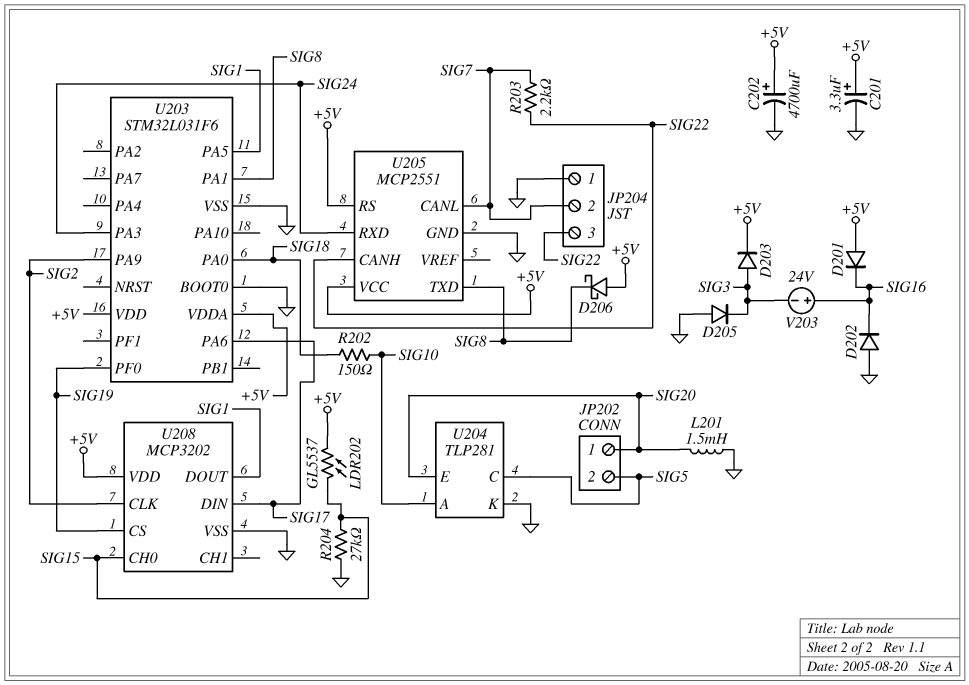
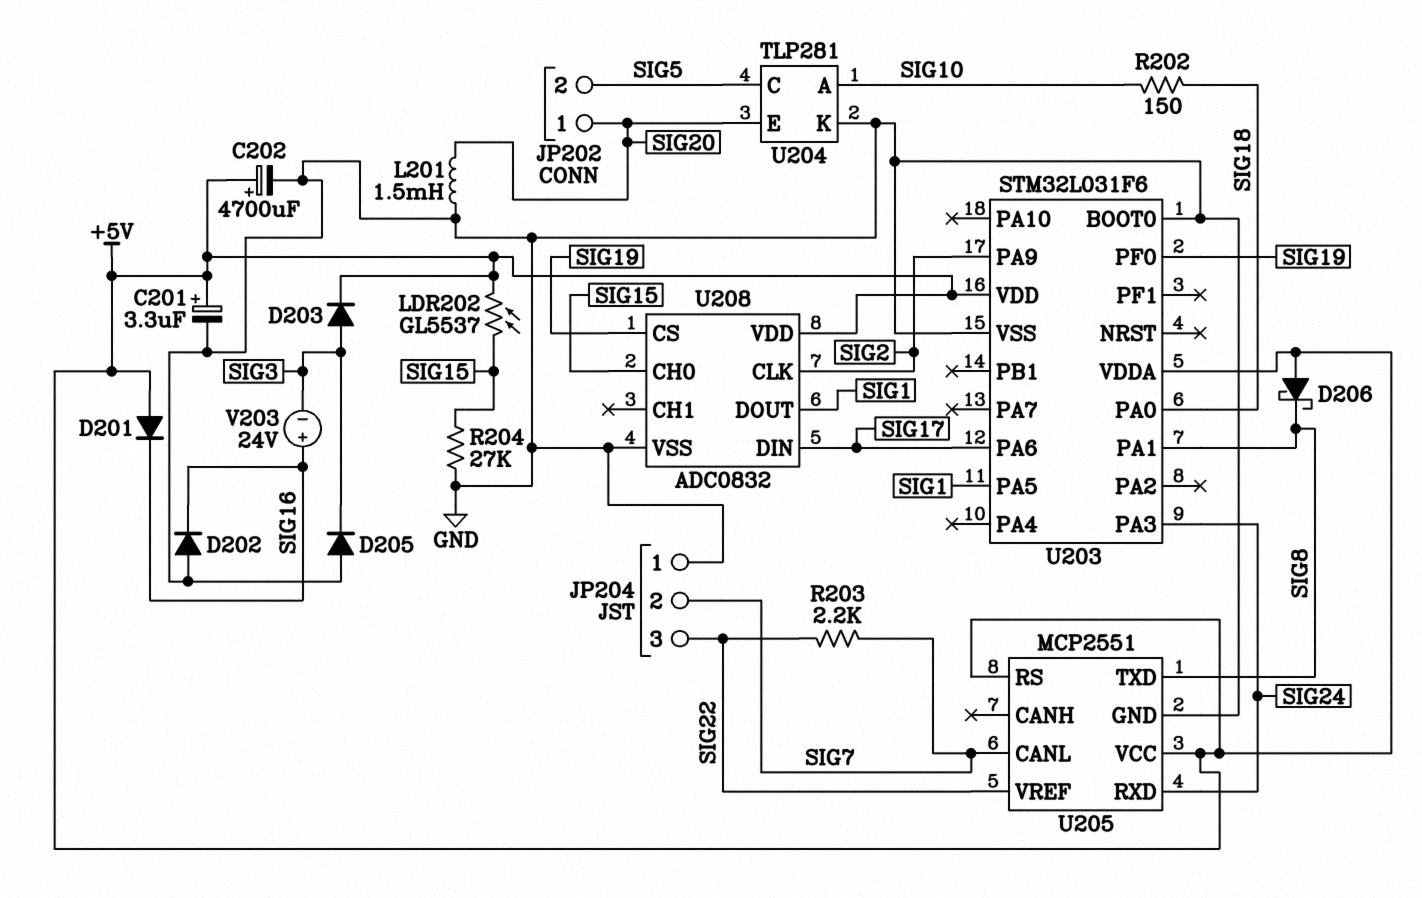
U205 pin CANH: SIG22 -> none
U205 pin VREF: none -> SIG22
U208: MCP3202 -> ADC0832

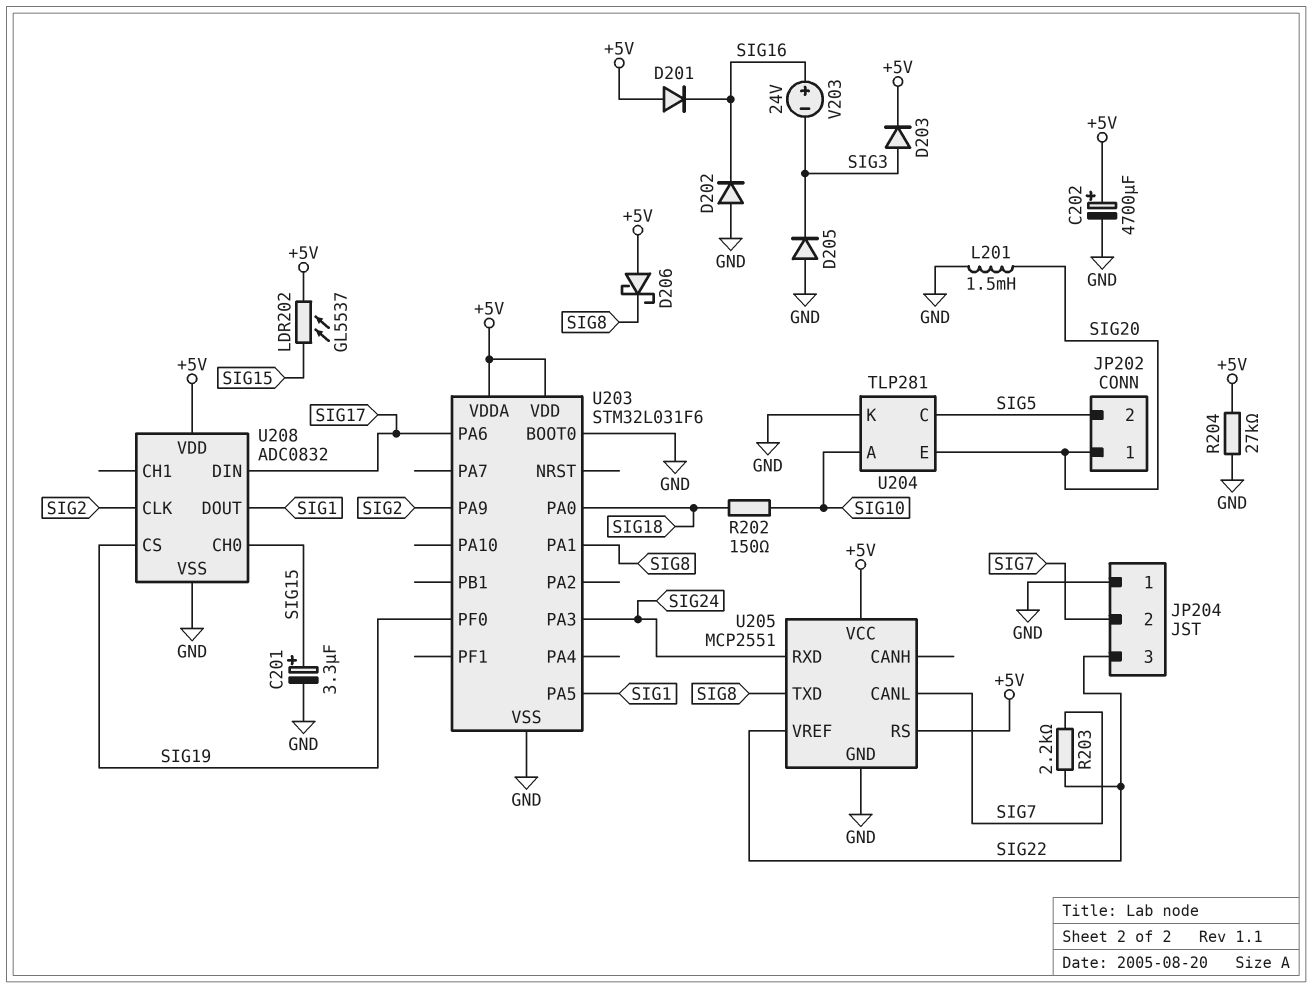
C201: 3.3uF (plus +5V, minus GND) -> 3.3uF (plus SIG15, minus GND)
R204: 27k (GND, SIG15) -> 27k (+5V, GND)

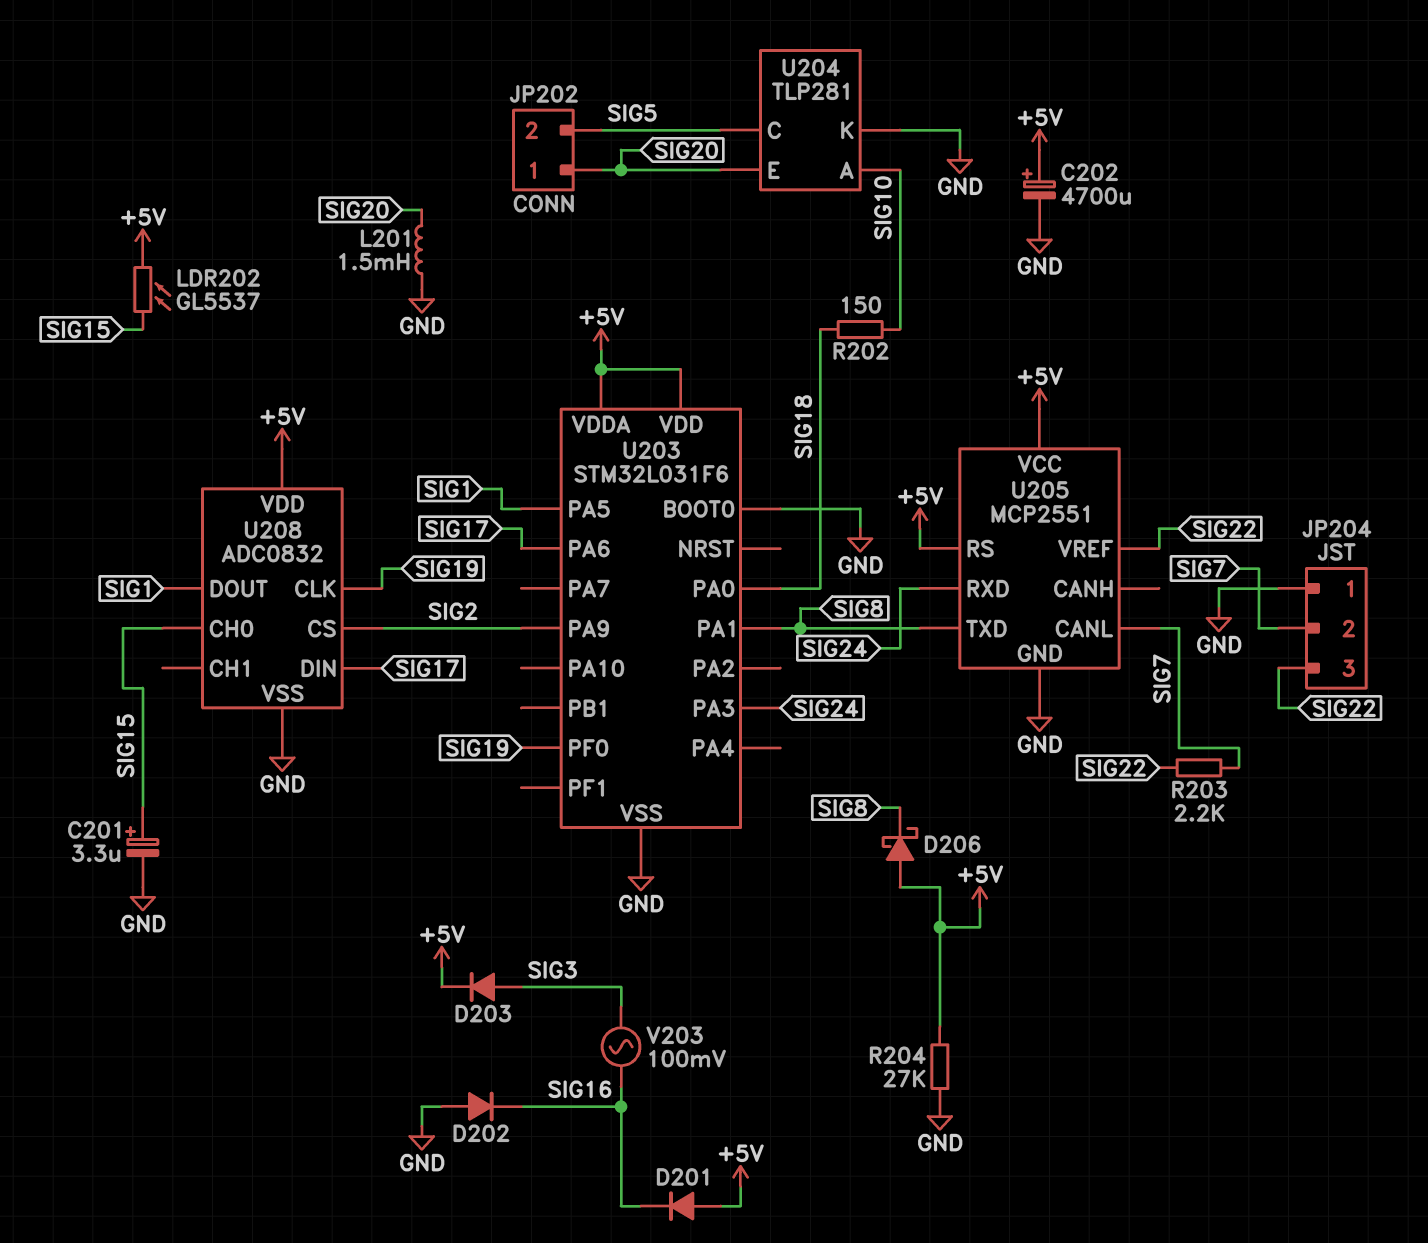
D205: diode (A GND, K SIG3) -> none
U208 pin CLK: SIG2 -> SIG19
U208 pin CS: SIG19 -> SIG2
V203: 24V (plus SIG16, minus SIG3) -> AC 100mV (SIG3, SIG16)

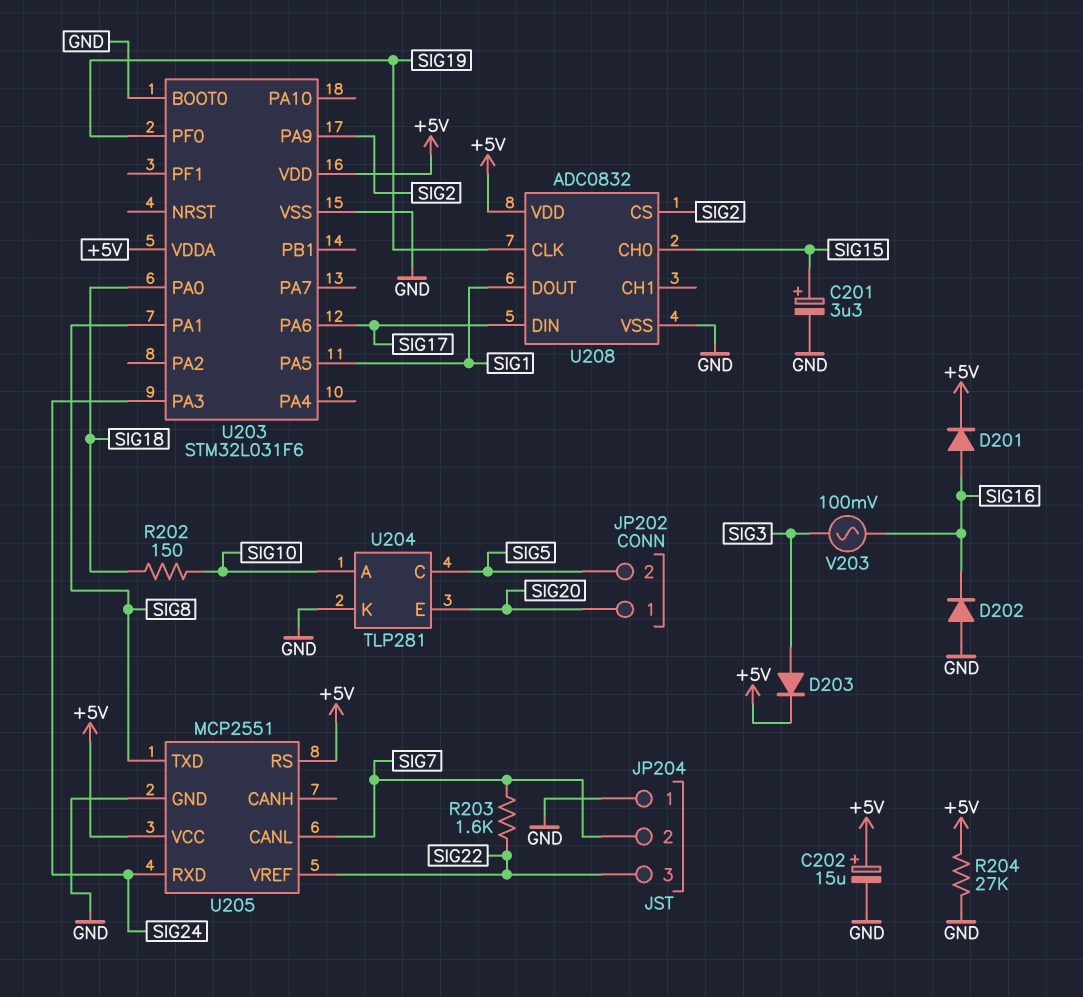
C202: 4700uF (plus +5V, minus GND) -> 15uF (plus +5V, minus GND)
D201: diode (A +5V, K SIG16) -> diode (A SIG16, K +5V)
D206: schottky (A +5V, K SIG8) -> none
L201: 1.5mH (GND, SIG20) -> none
LDR202: GL5537 (+5V, SIG15) -> none
R203: 2.2k (SIG7, SIG22) -> 1.6k (SIG7, SIG22)

